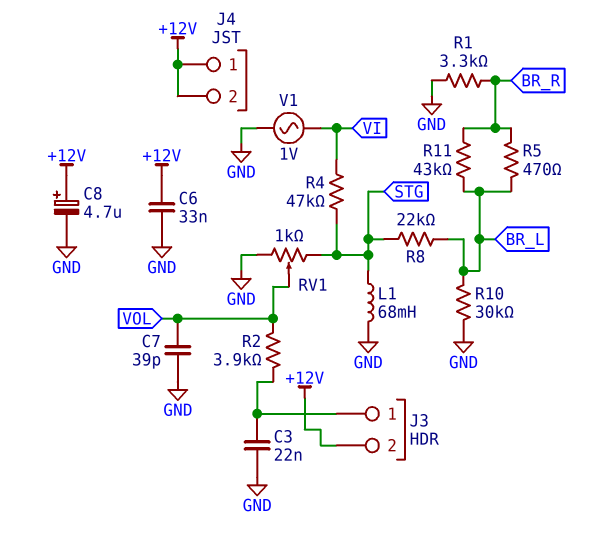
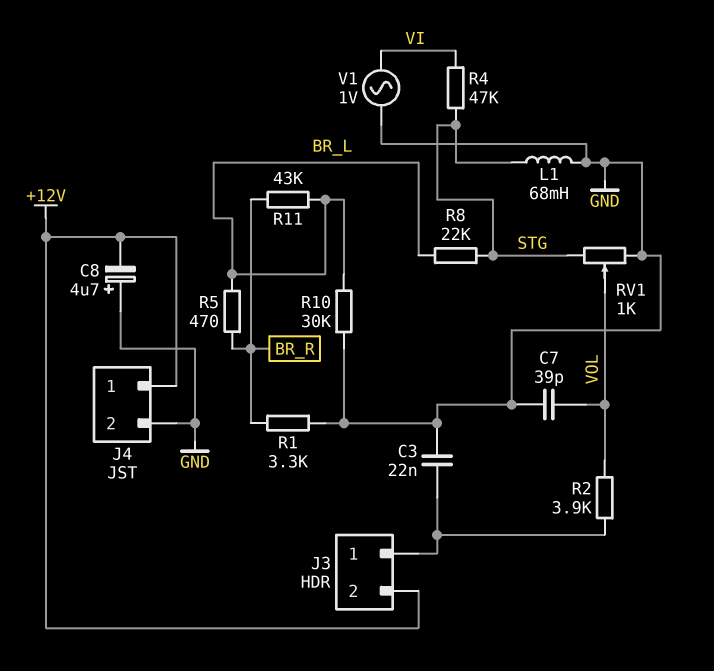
C6: 33nF (+12V, GND) -> none
C8: 4.7uF (plus +12V, minus GND) -> 4.7uF (plus GND, minus +12V)
J4 pin 2: +12V -> GND

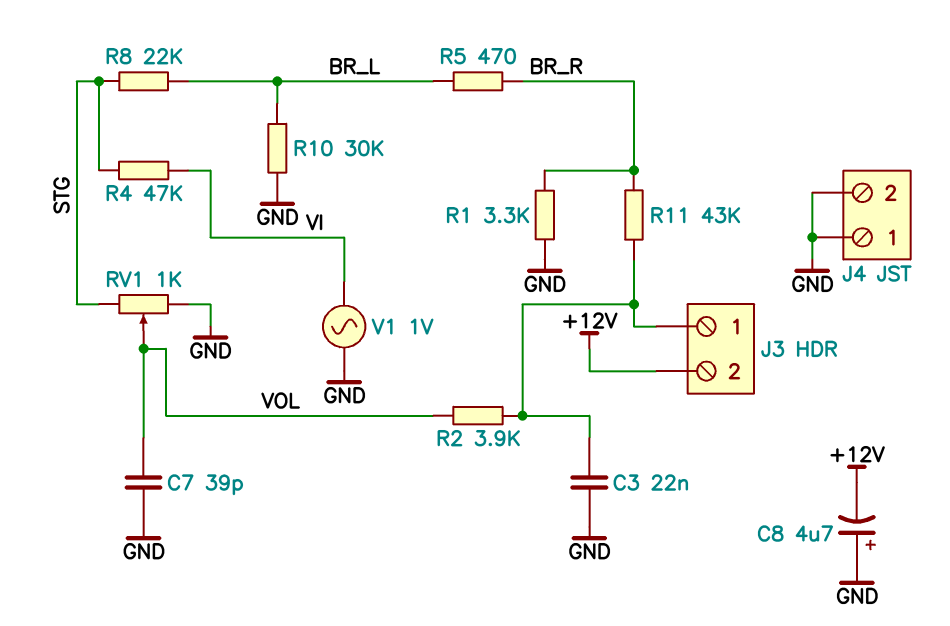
J4 pin 1: +12V -> GND
L1: 68mH (GND, STG) -> none
R11: 43k (BR_L, BR_R) -> 43k (BR_R, J3/1)

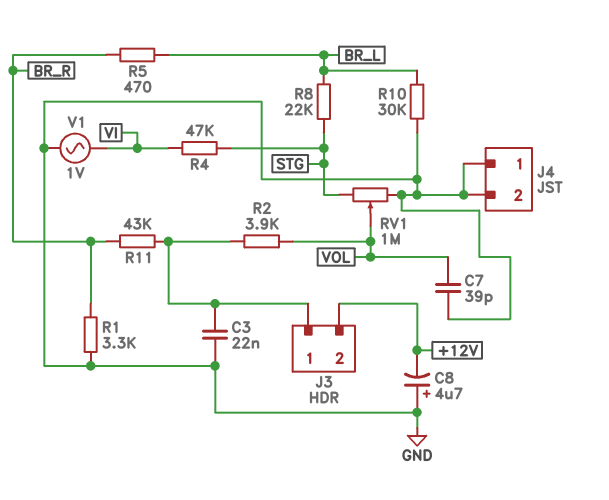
RV1: 1k (GND, STG, wiper VOL) -> 1M (GND, STG, wiper VOL)

